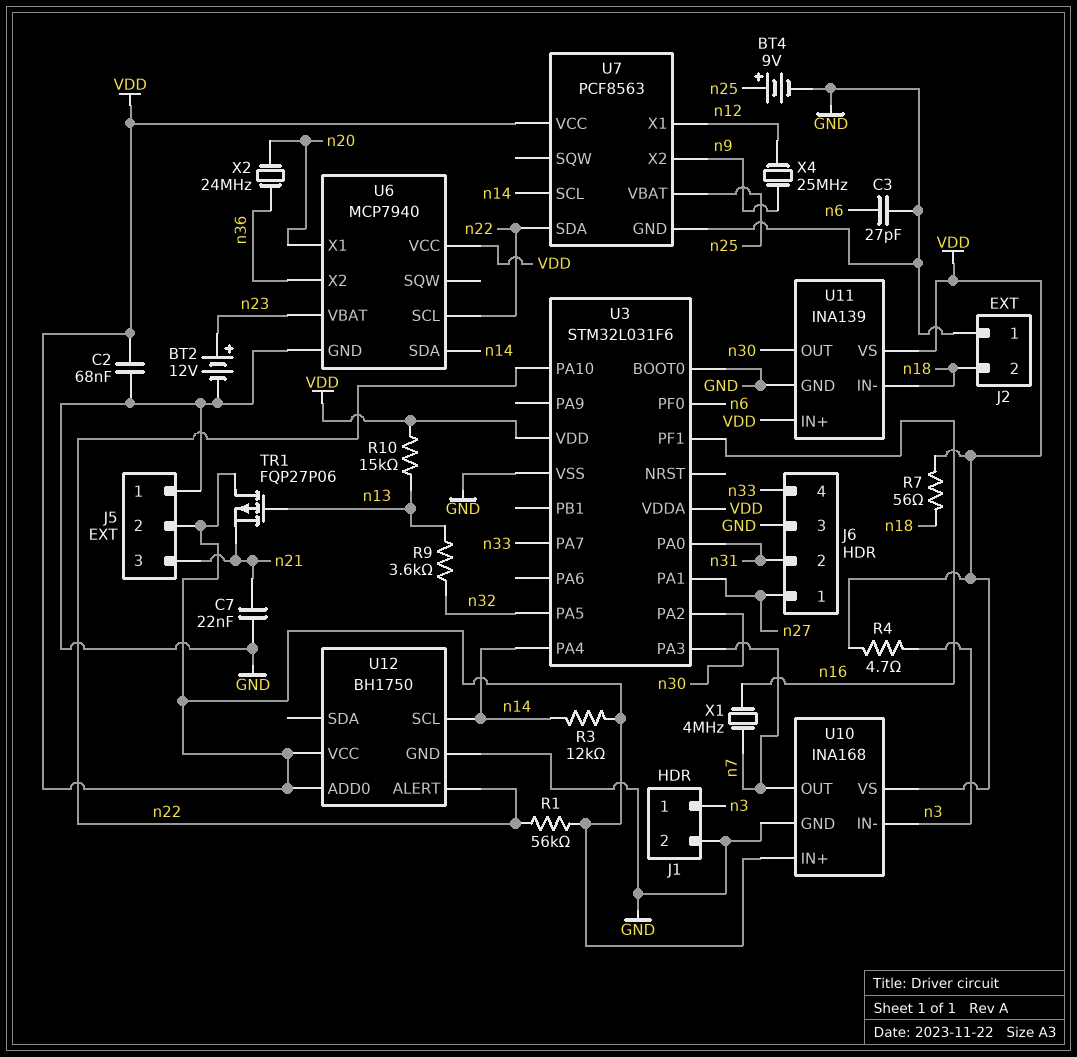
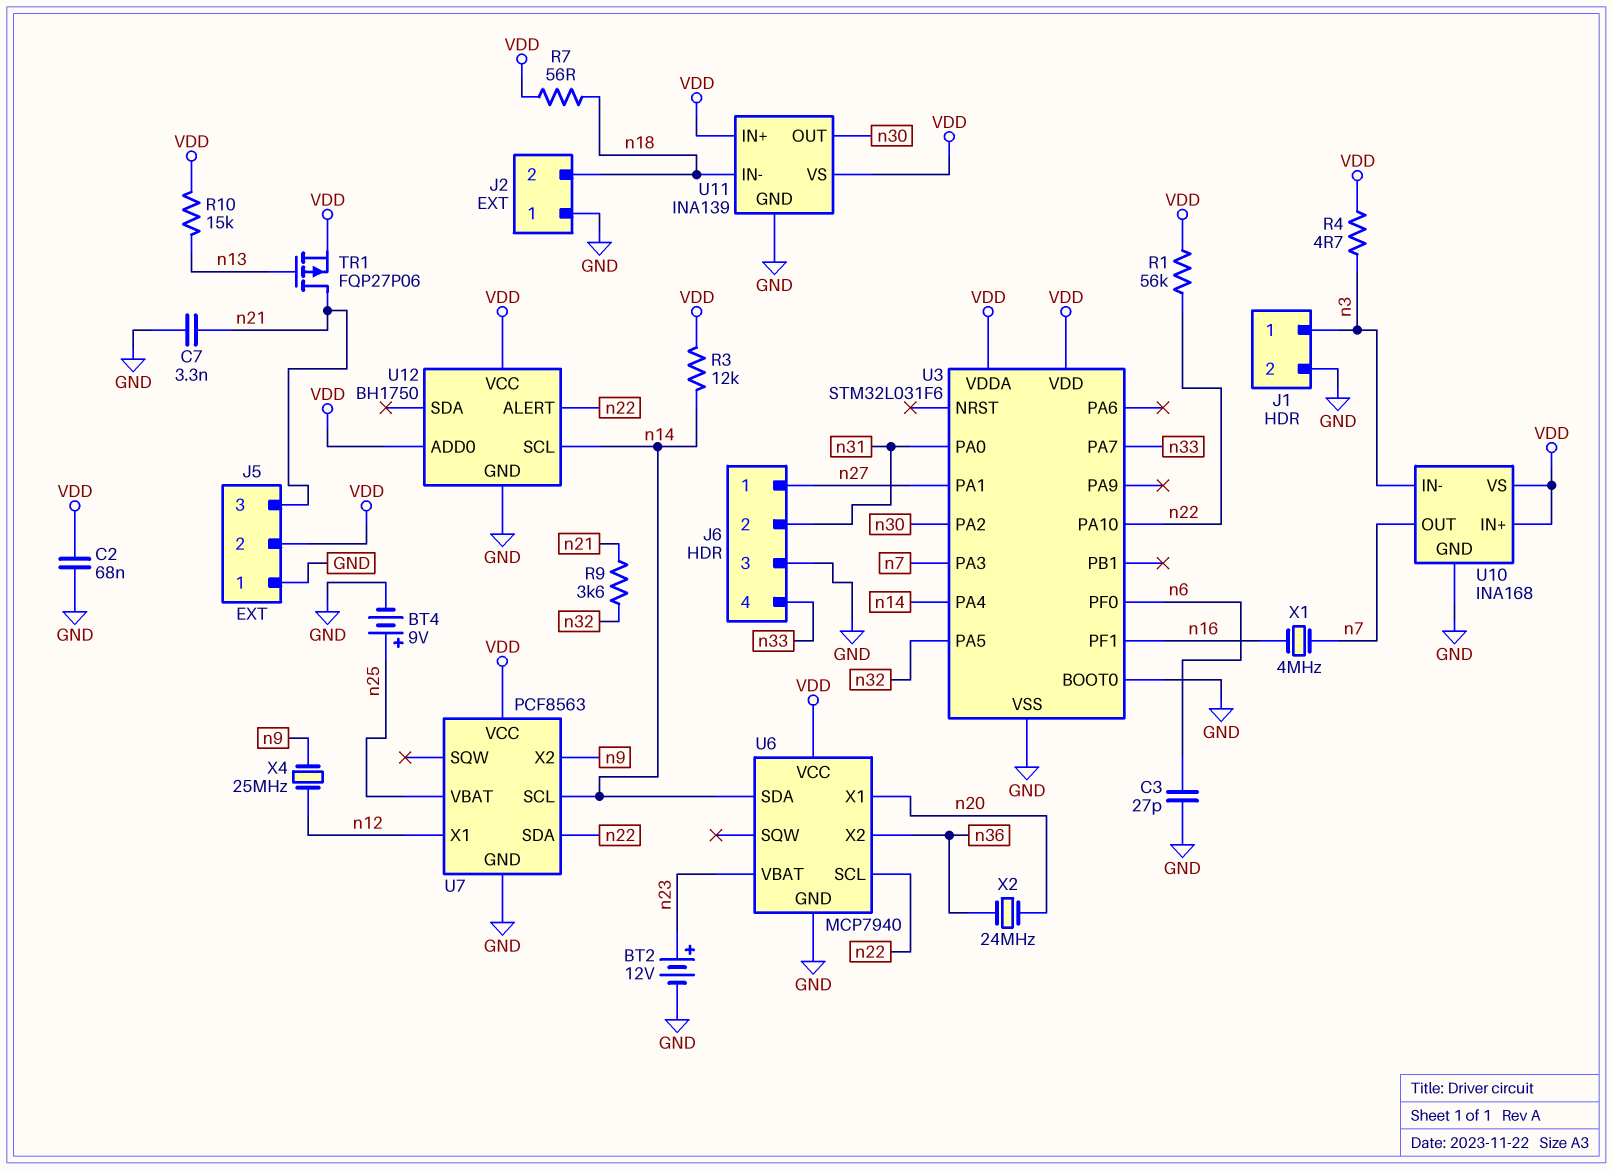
C7: 22nF (GND, n21) -> 3.3nF (GND, n21)
R9: 3.6k (n13, n32) -> 3.6k (n21, n32)
TR1: PMOS FQP27P06 (G n13, D VDD, S n21) -> PMOS FQP27P06 (G n13, D n21, S VDD)

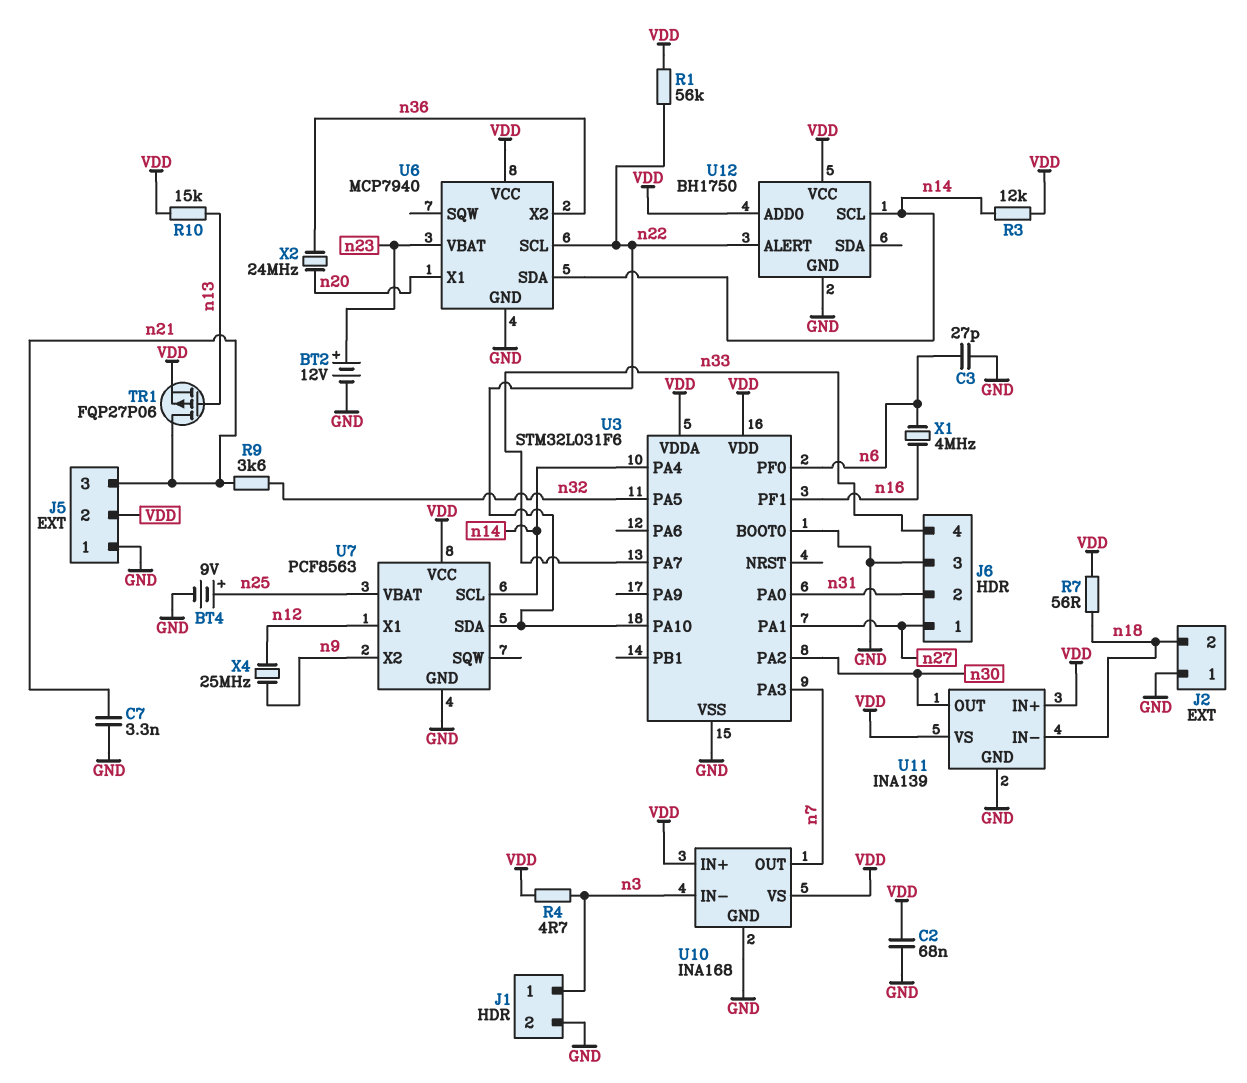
X1: 4MHz (n7, n16) -> 4MHz (n6, n16)

